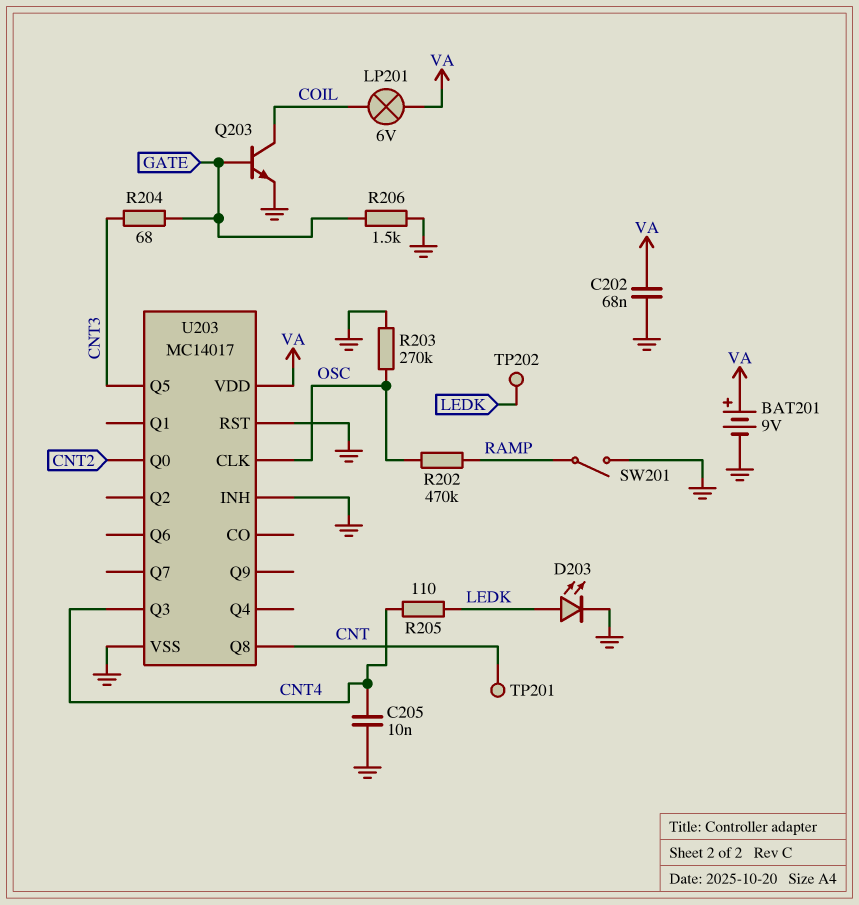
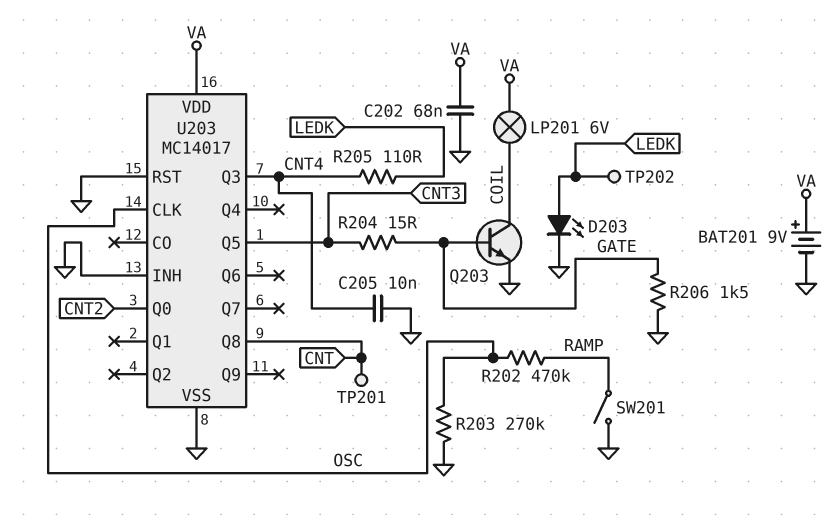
R204: 68 (CNT3, GATE) -> 15 (CNT3, GATE)

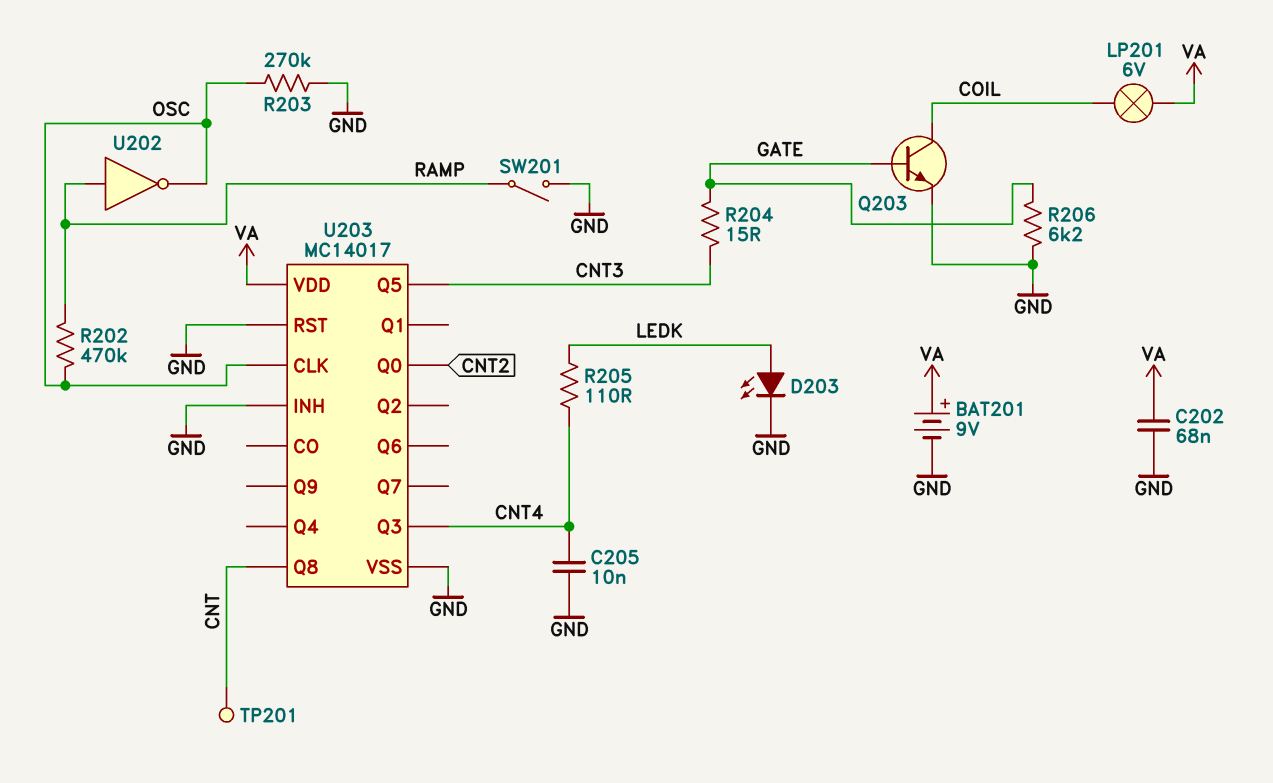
R206: 1.5k (GATE, GND) -> 6.2k (GATE, GND)
TP202: test point (LEDK) -> none
U202: none -> NOT (in RAMP, out OSC)

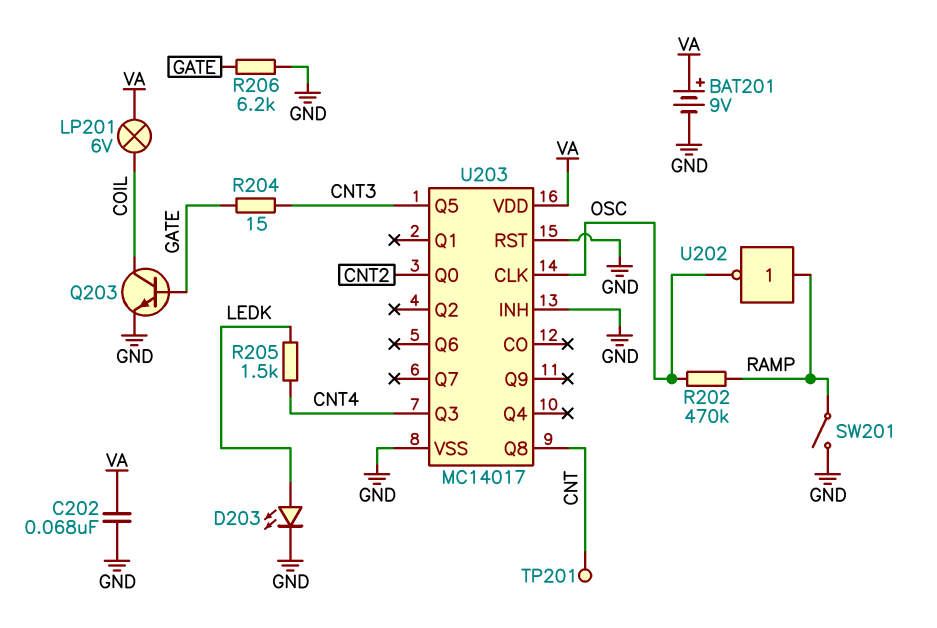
C205: 10nF (CNT4, GND) -> none
R203: 270k (GND, OSC) -> none
R205: 110 (CNT4, LEDK) -> 1.5k (CNT4, LEDK)

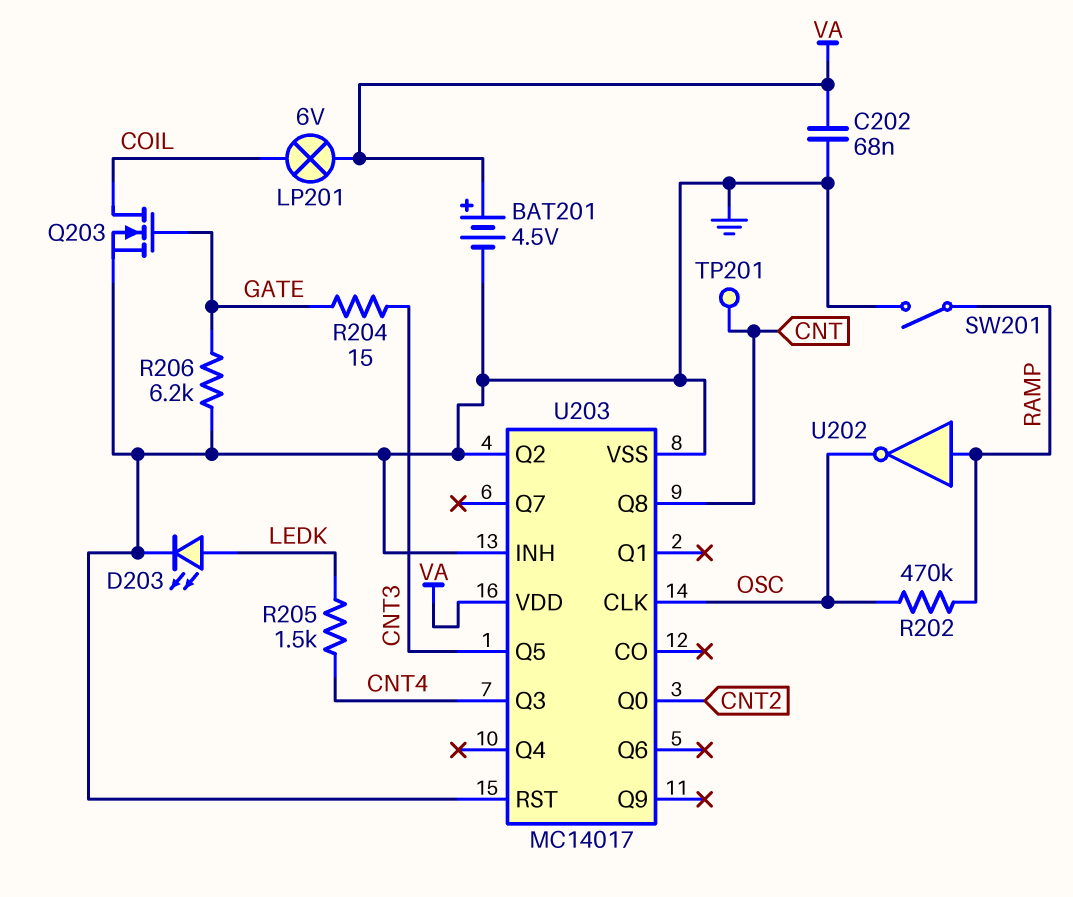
BAT201: 9V (plus VA, minus GND) -> 4.5V (plus VA, minus GND)
Q203: NPN (B GATE, C COIL, E GND) -> NMOS (G GATE, D COIL, S GND)
U203 pin Q2: none -> GND

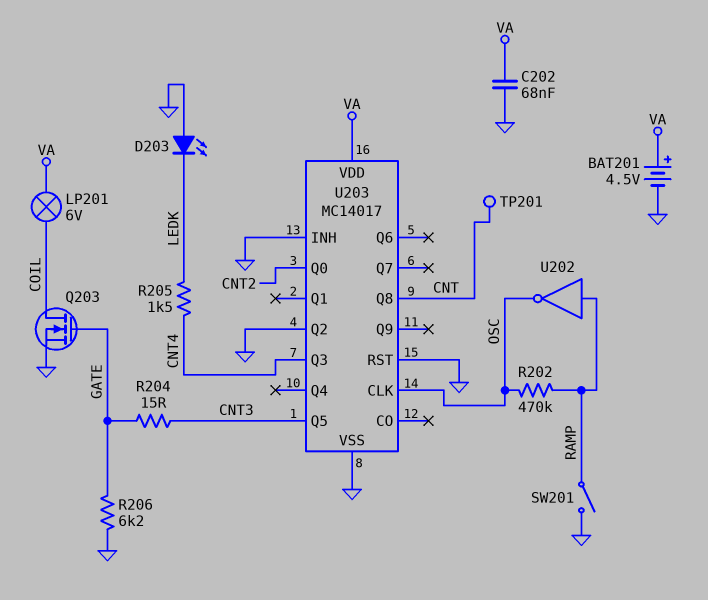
D203: LED (A LEDK, K GND) -> LED (A GND, K LEDK)

